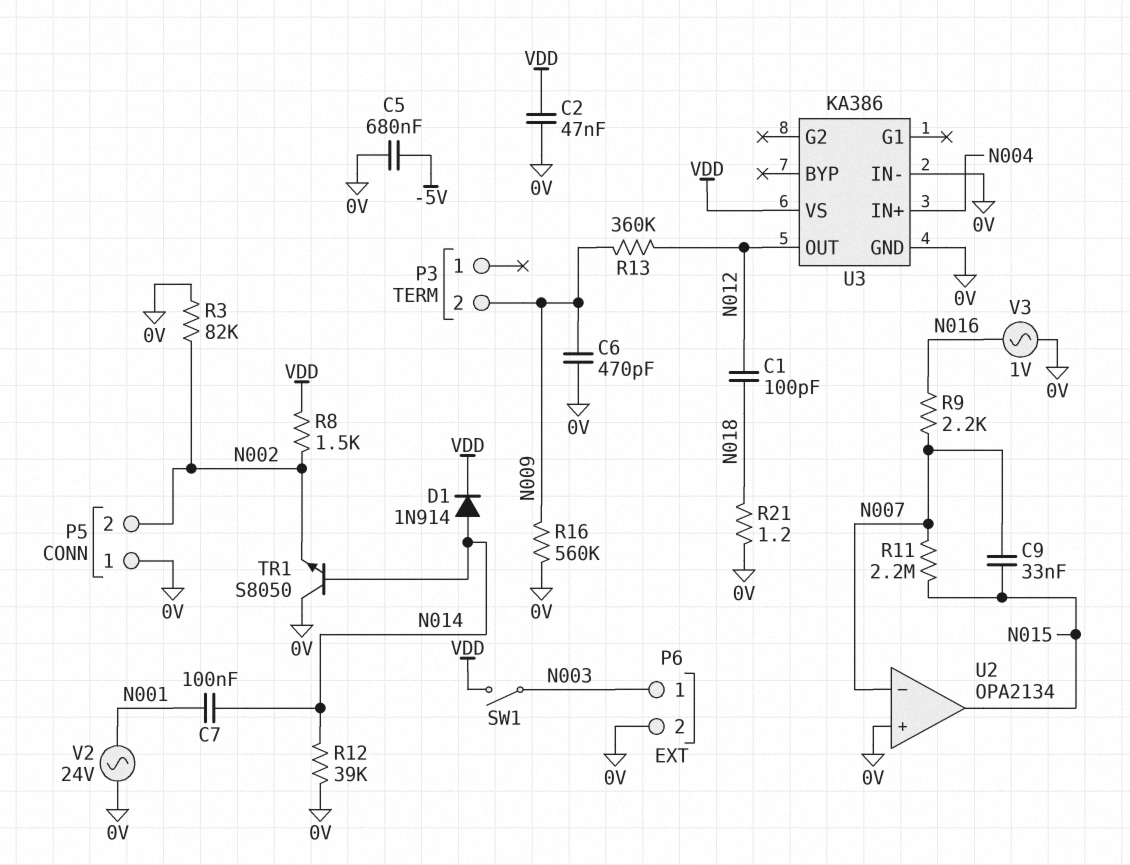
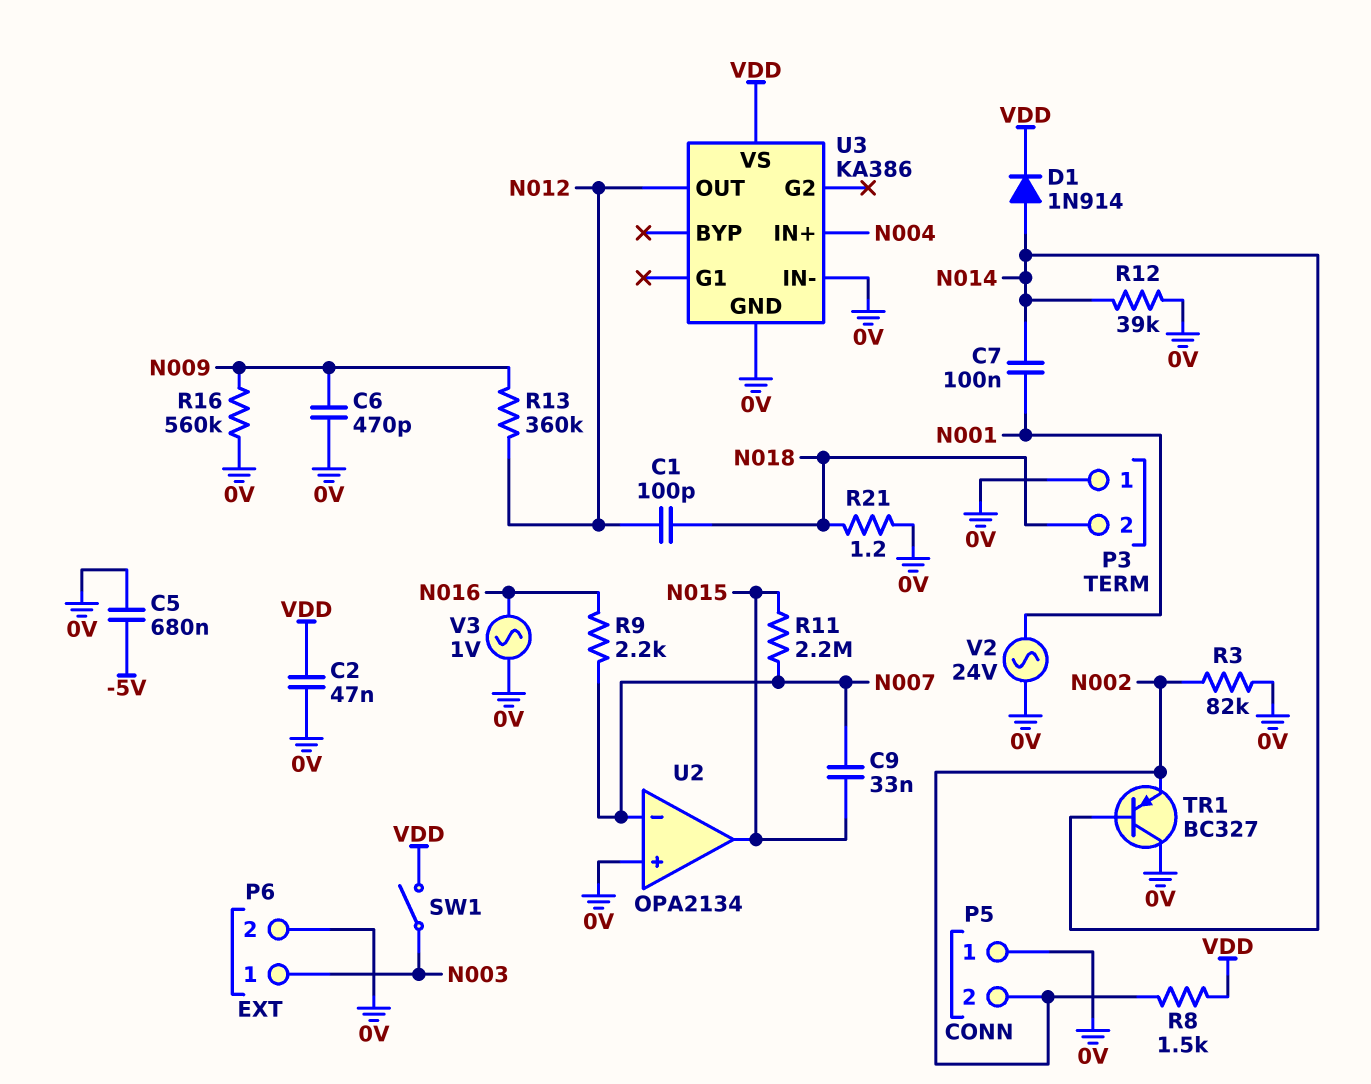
P3 pin 1: none -> 0V
P3 pin 2: N009 -> N018
TR1: NPN S8050 (B N014, C 0V, E N002) -> PNP BC327 (B N014, C 0V, E N002)

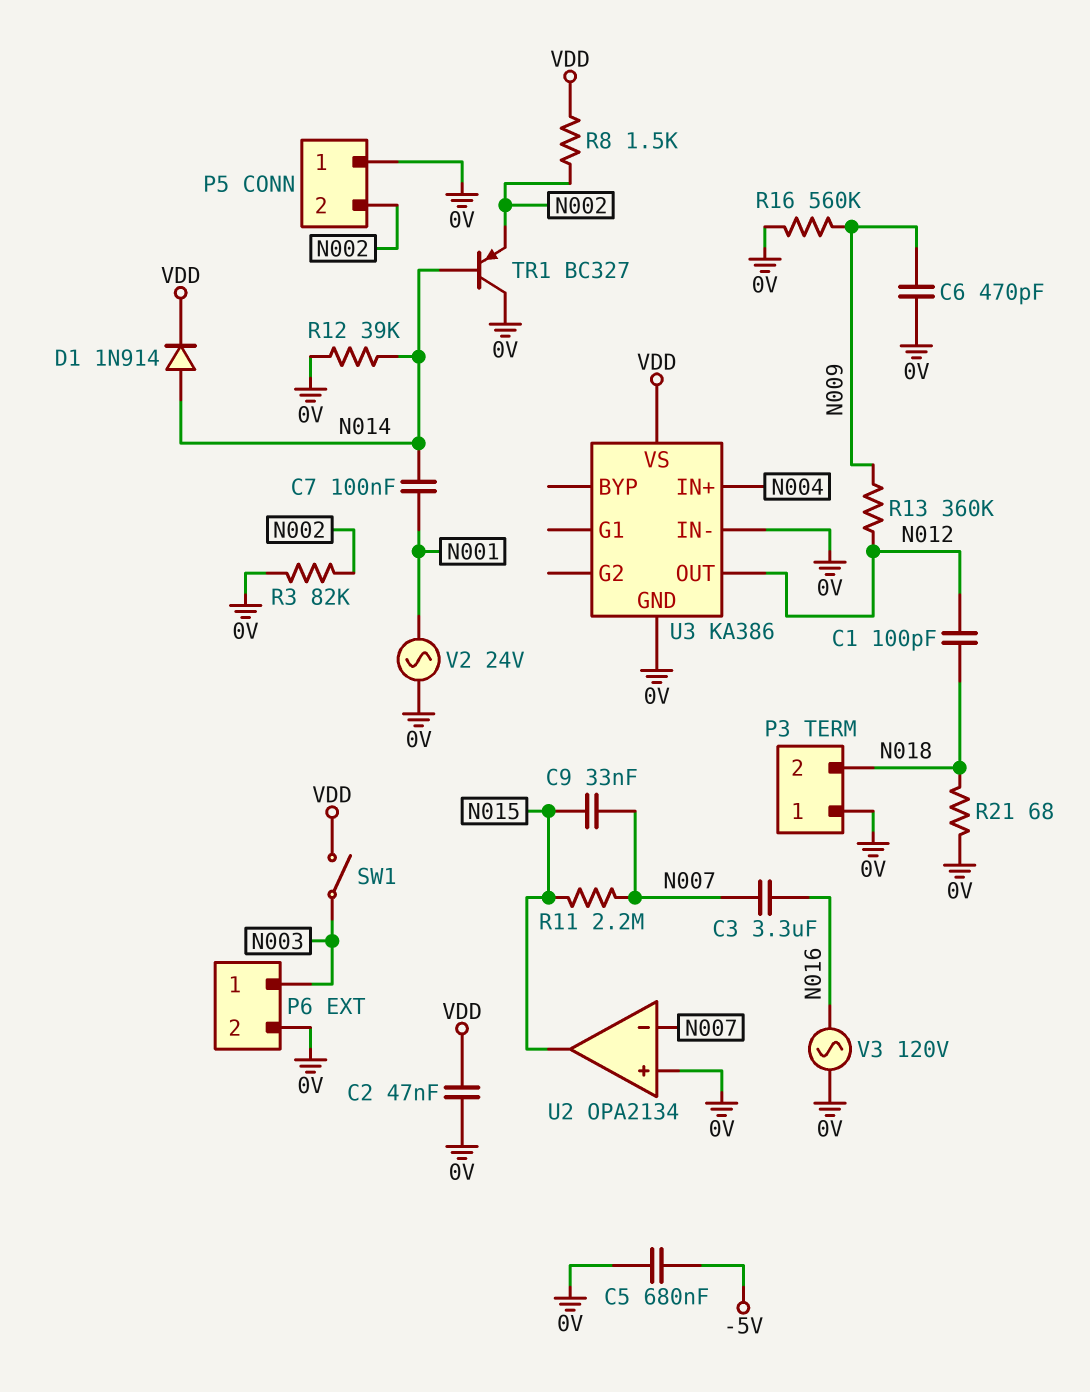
C3: none -> 3.3uF (N007, N016)
R9: 2.2k (N007, N016) -> none
R21: 1.2 (0V, N018) -> 68 (0V, N018)
V3: AC 1V (0V, N016) -> AC 120V (0V, N016)

